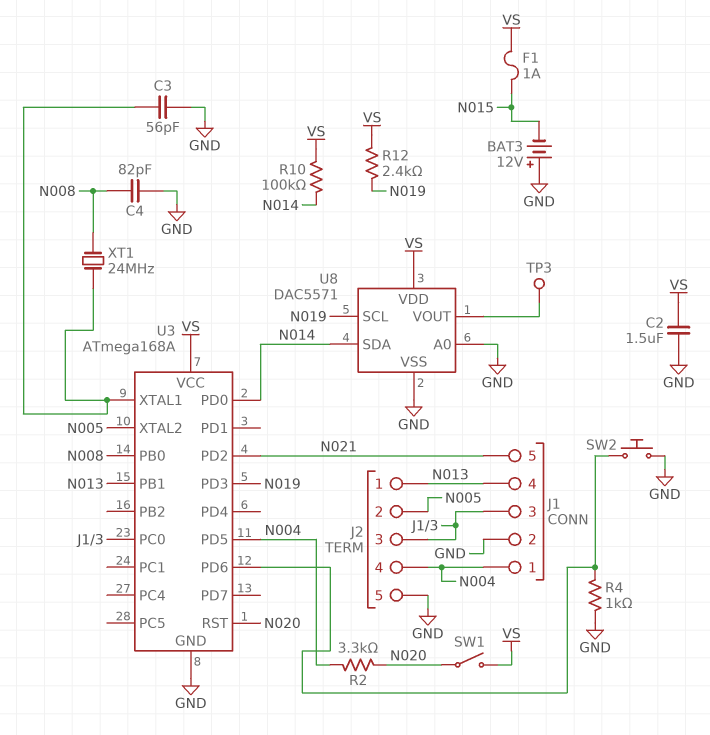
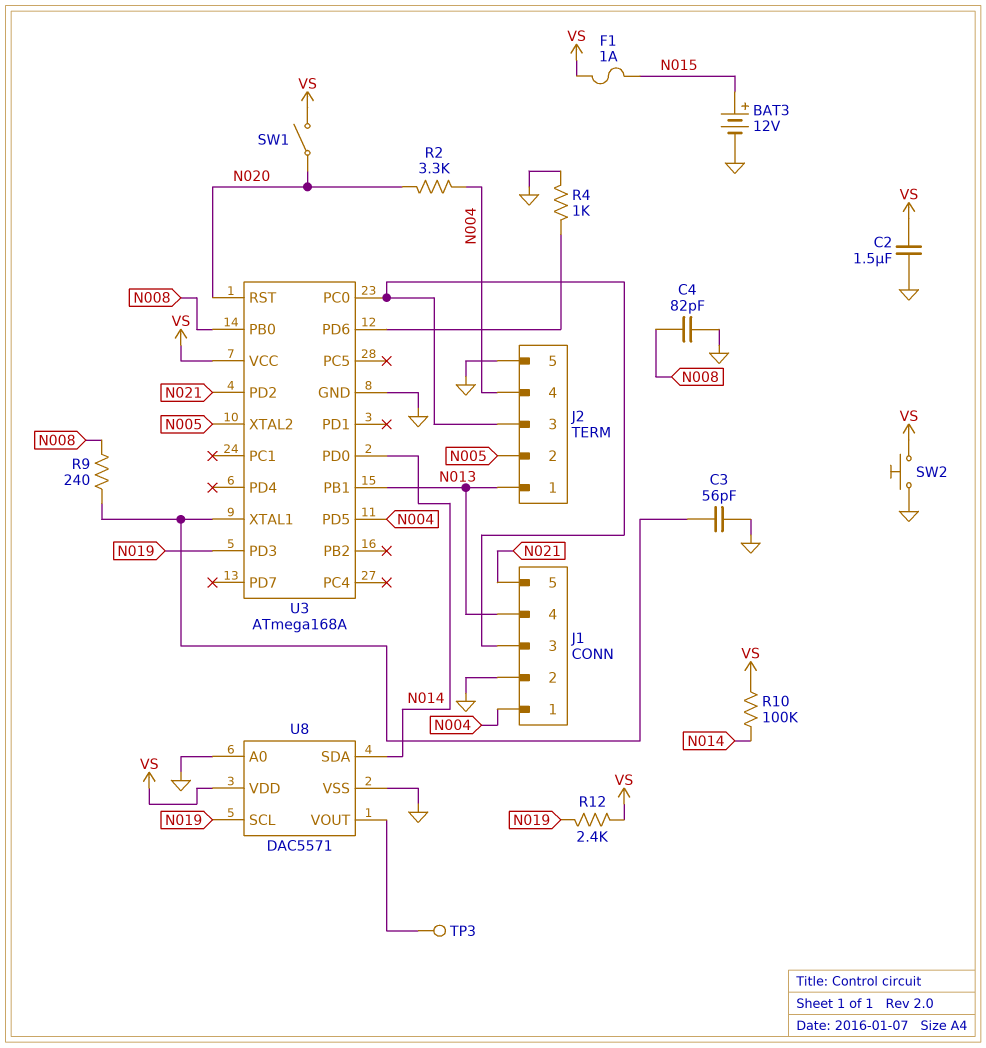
BAT3: 12V (plus GND, minus N015) -> 12V (plus N015, minus GND)
R9: none -> 240 (N008, U3/XTAL1)
SW2: button (GND, U3/PD6) -> button (GND, VS)
XT1: 24MHz (N008, U3/XTAL1) -> none

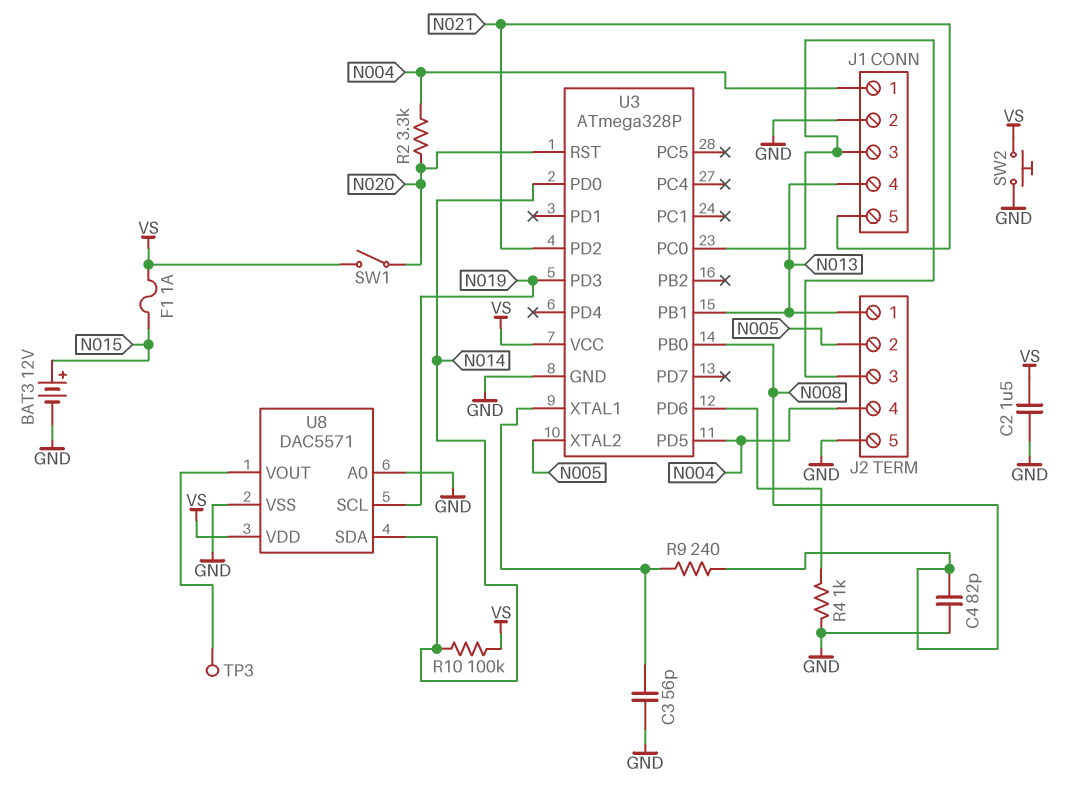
R12: 2.4k (N019, VS) -> none
U3: ATmega168A -> ATmega328P

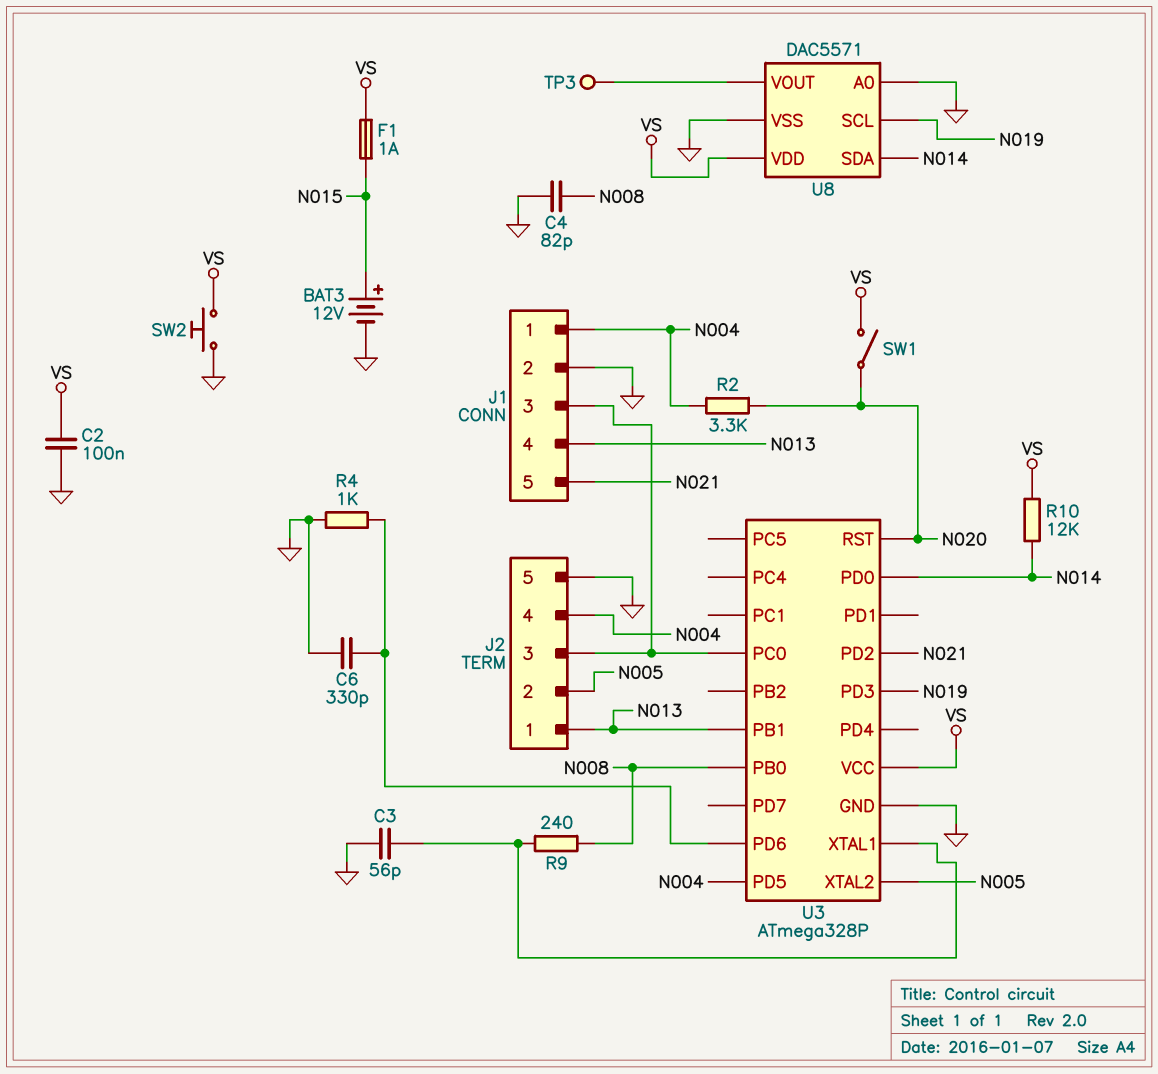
C2: 1.5uF (GND, VS) -> 100nF (GND, VS)
C6: none -> 330pF (GND, U3/PD6)
R10: 100k (N014, VS) -> 12k (N014, VS)

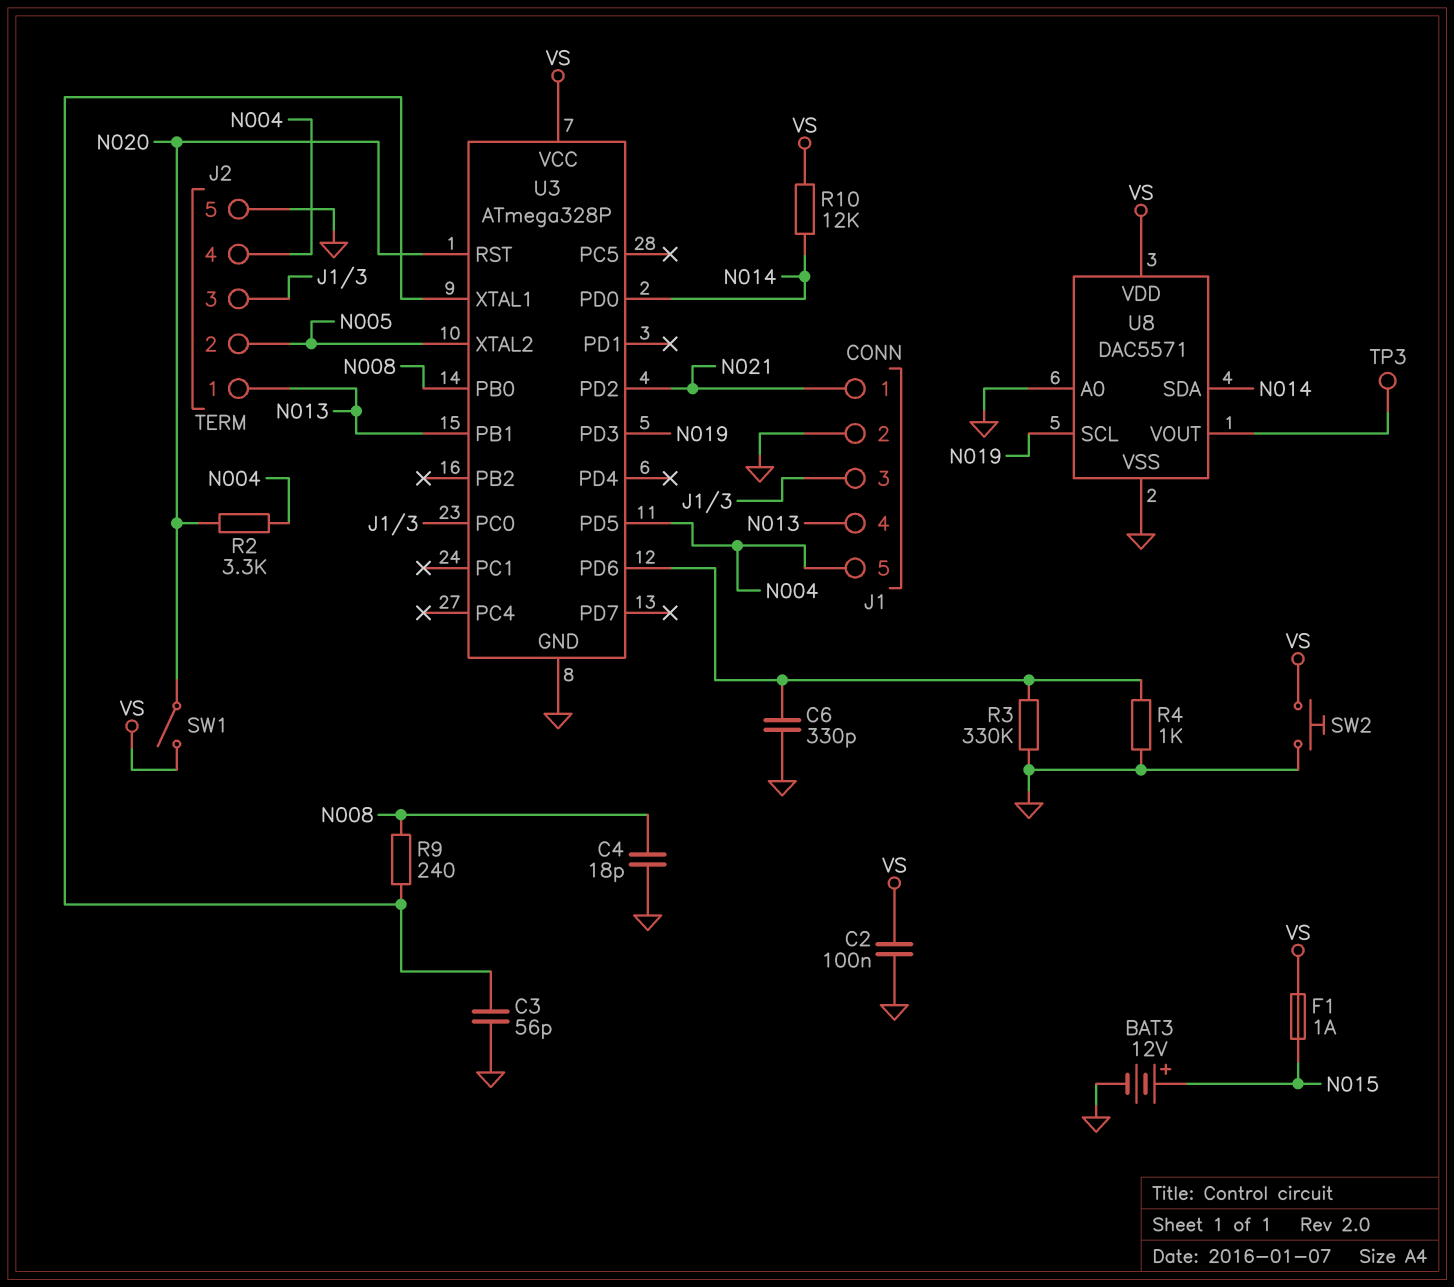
C4: 82pF (GND, N008) -> 18pF (GND, N008)
J1 pin 1: N004 -> N021
J1 pin 5: N021 -> N004
R3: none -> 330k (GND, U3/PD6)

